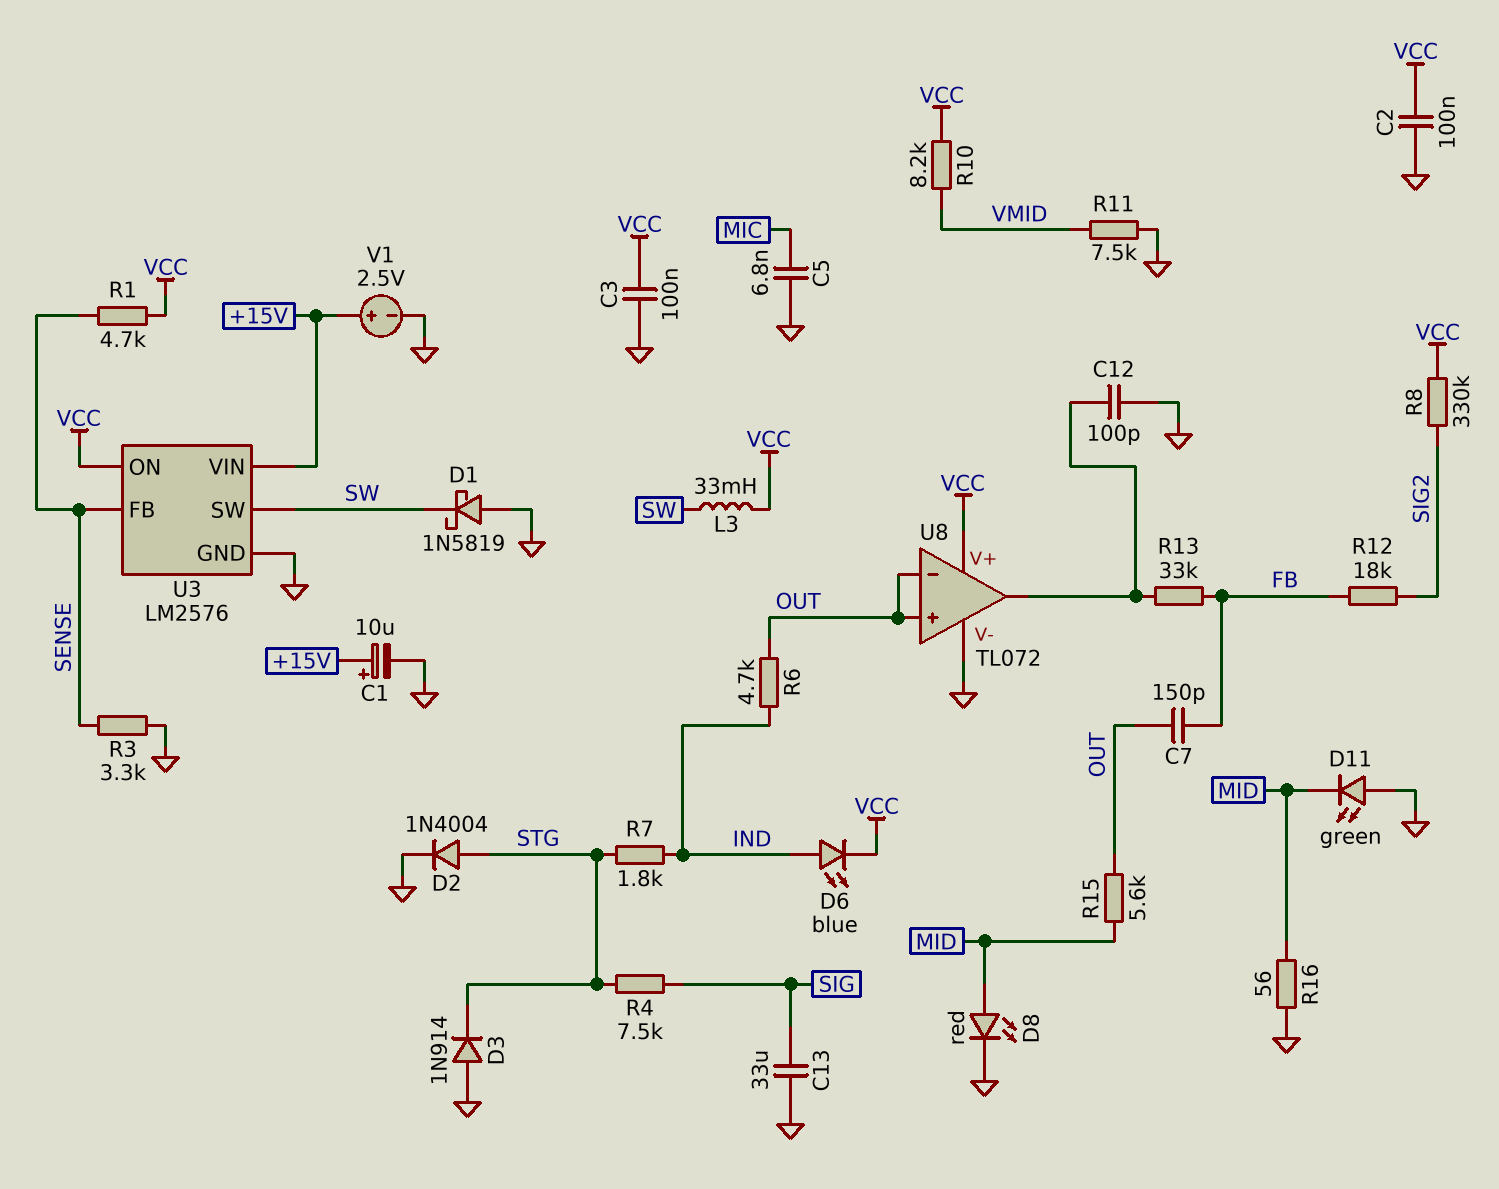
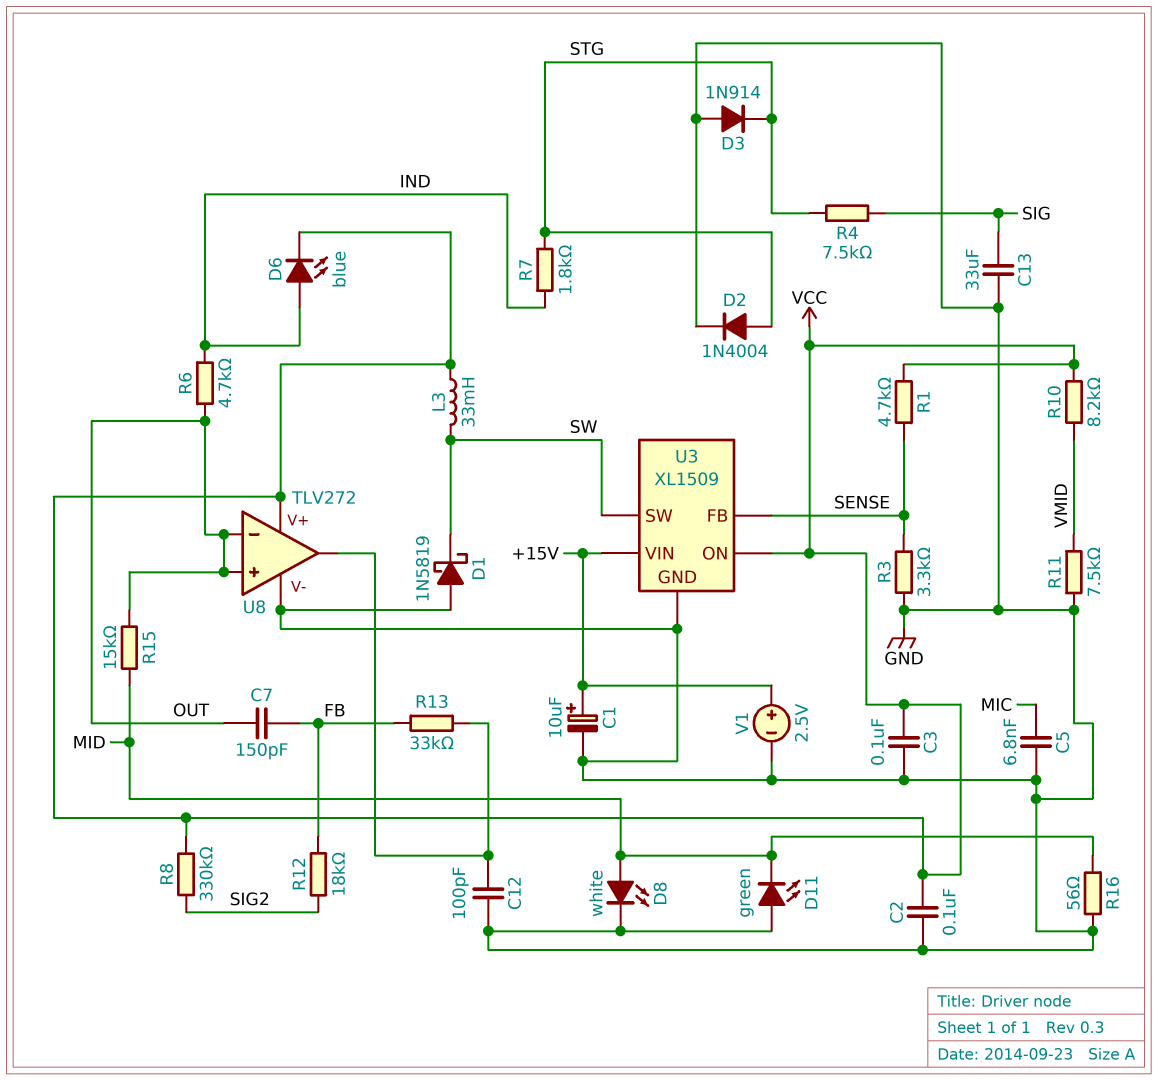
D8: LED red (A MID, K GND) -> LED white (A MID, K GND)
R15: 5.6k (MID, OUT) -> 15k (MID, OUT)
U3: LM2576 -> XL1509
U8: TL072 -> TLV272

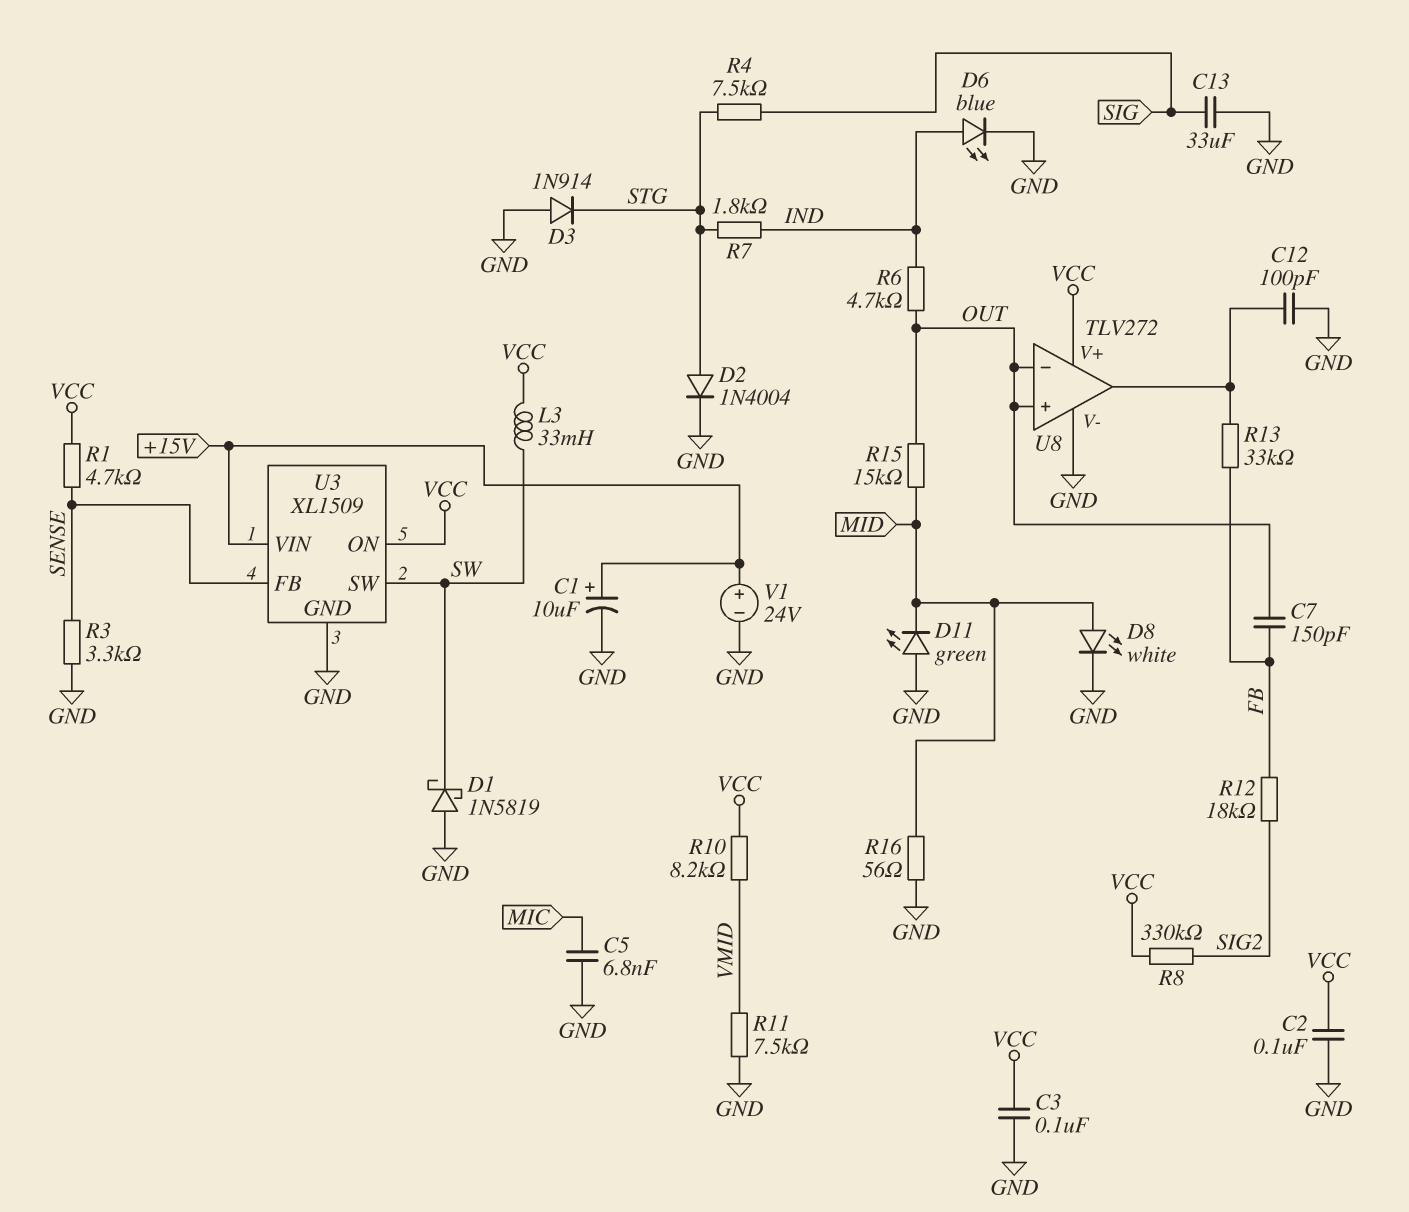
D6: LED blue (A IND, K VCC) -> LED blue (A IND, K GND)
V1: 2.5V (plus +15V, minus GND) -> 24V (plus +15V, minus GND)

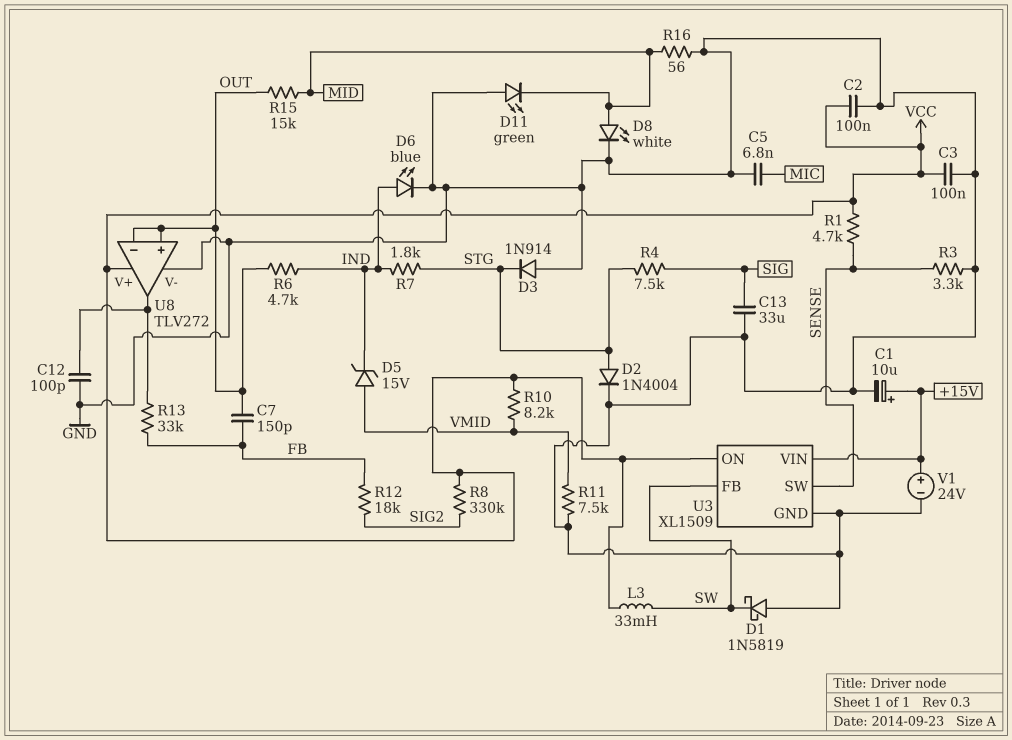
D5: none -> zener 15V (A VMID, K IND)
U3 pin FB: SENSE -> SW
U3 pin SW: SW -> SENSE

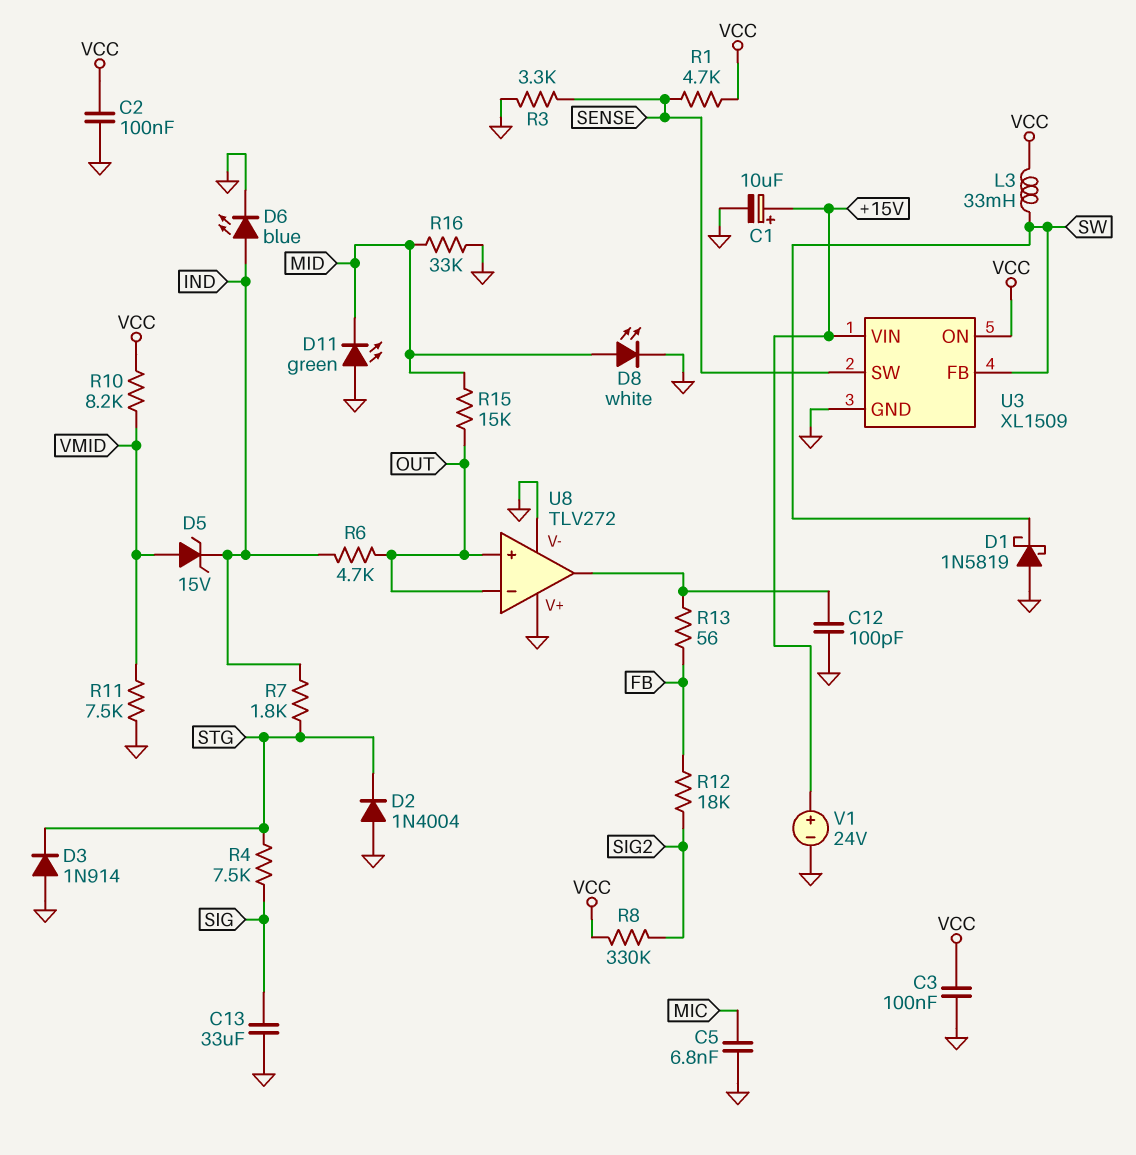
C7: 150pF (FB, OUT) -> none
D2: diode 1N4004 (A STG, K GND) -> diode 1N4004 (A GND, K STG)
R13: 33k (FB, U8/out) -> 56 (FB, U8/out)
R16: 56 (GND, MID) -> 33k (GND, MID)
U8 pin V+: VCC -> GND

